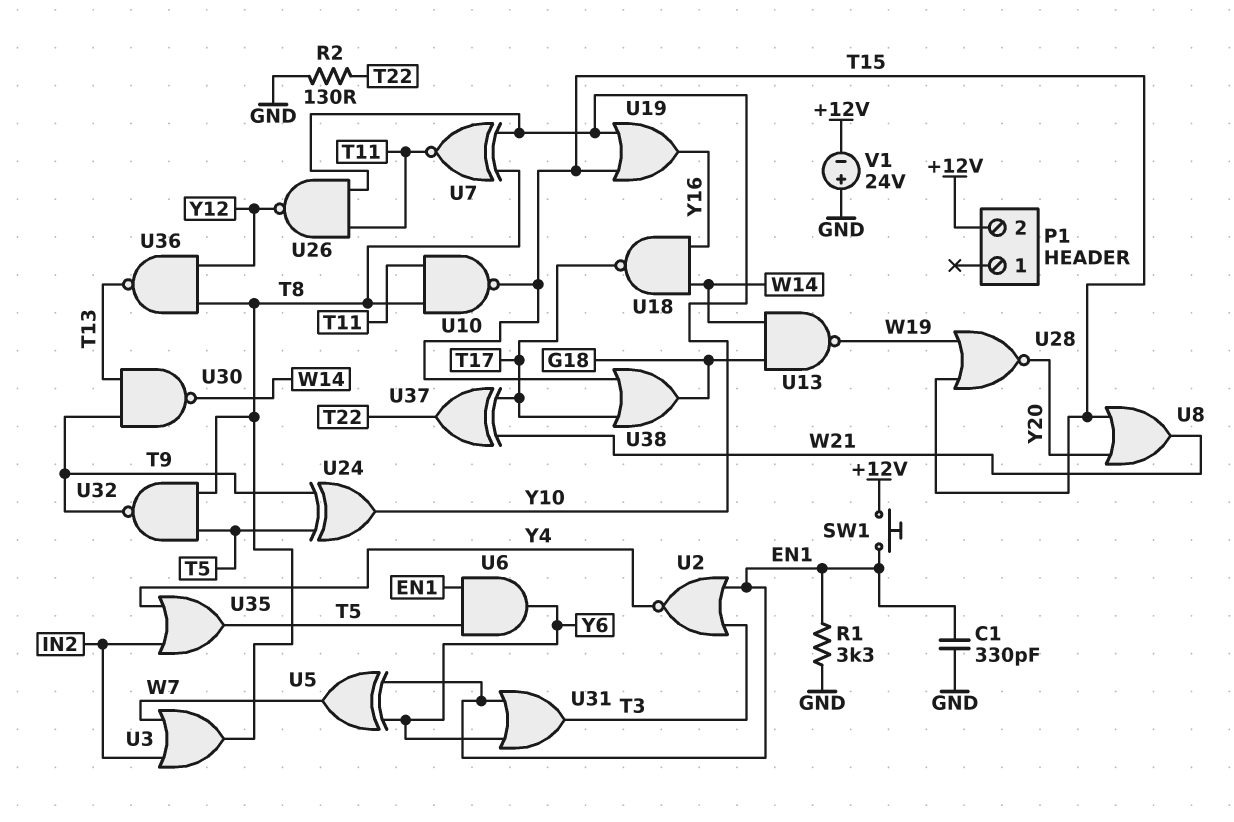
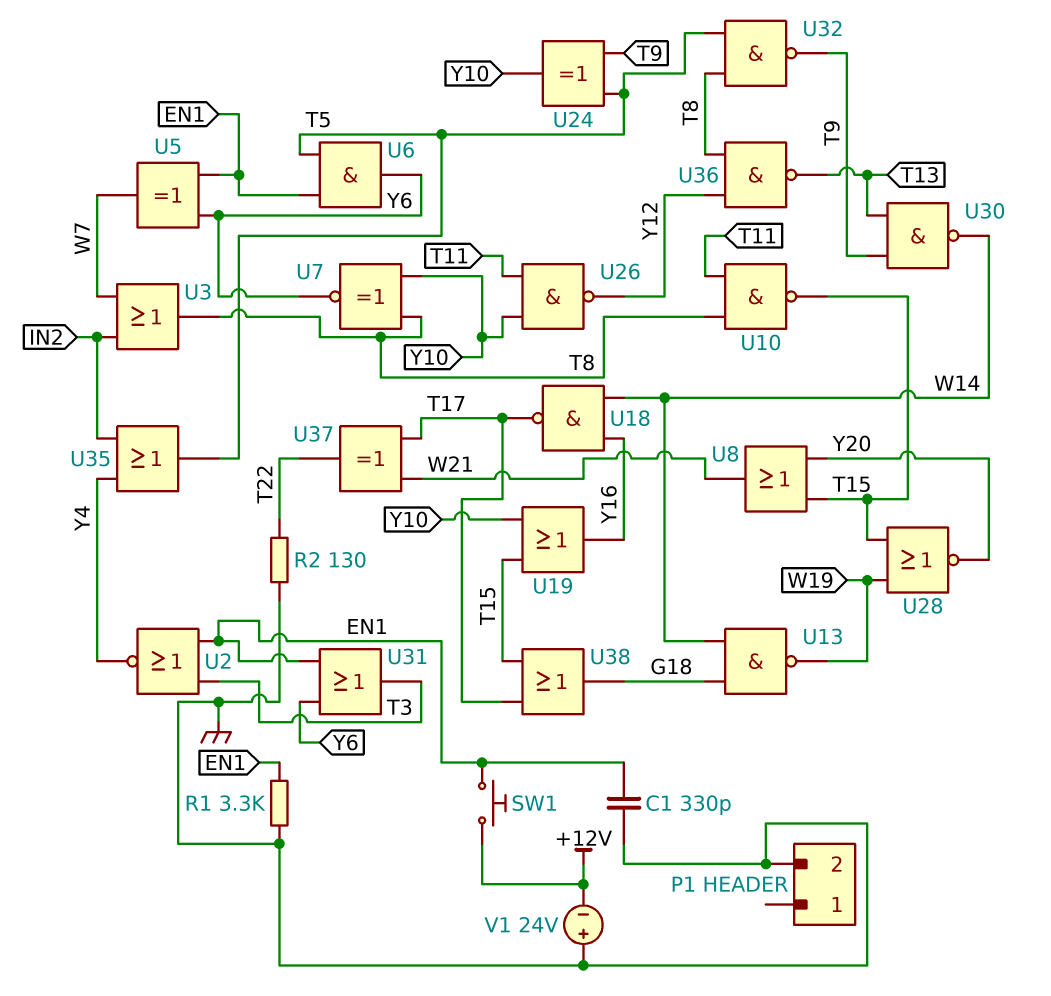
P1 pin 2: +12V -> GND
U7: XNOR (in T8, in Y10, out T11) -> XNOR (in T8, in Y10, out Y6)

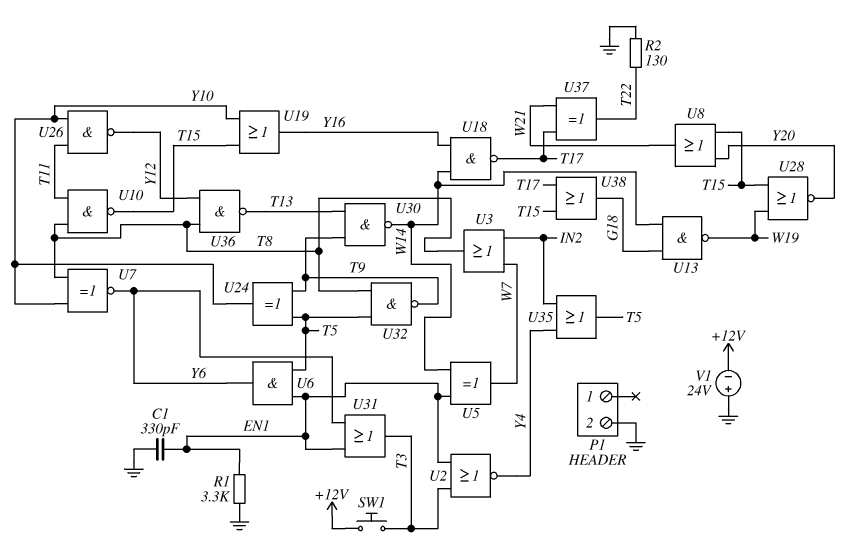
SW1: button (+12V, EN1) -> button (+12V, T3)
U5: XOR (in EN1, in Y6, out W7) -> XOR (in EN1, in W14, out W7)

